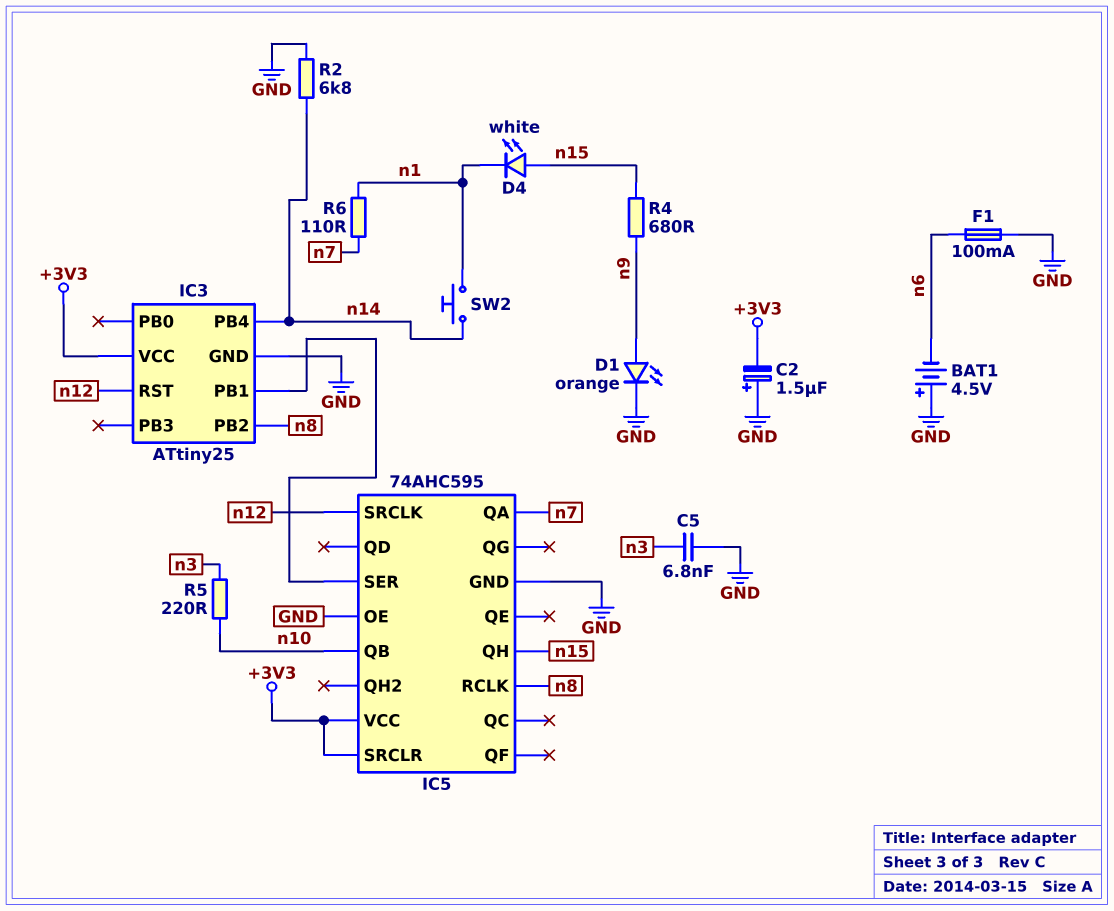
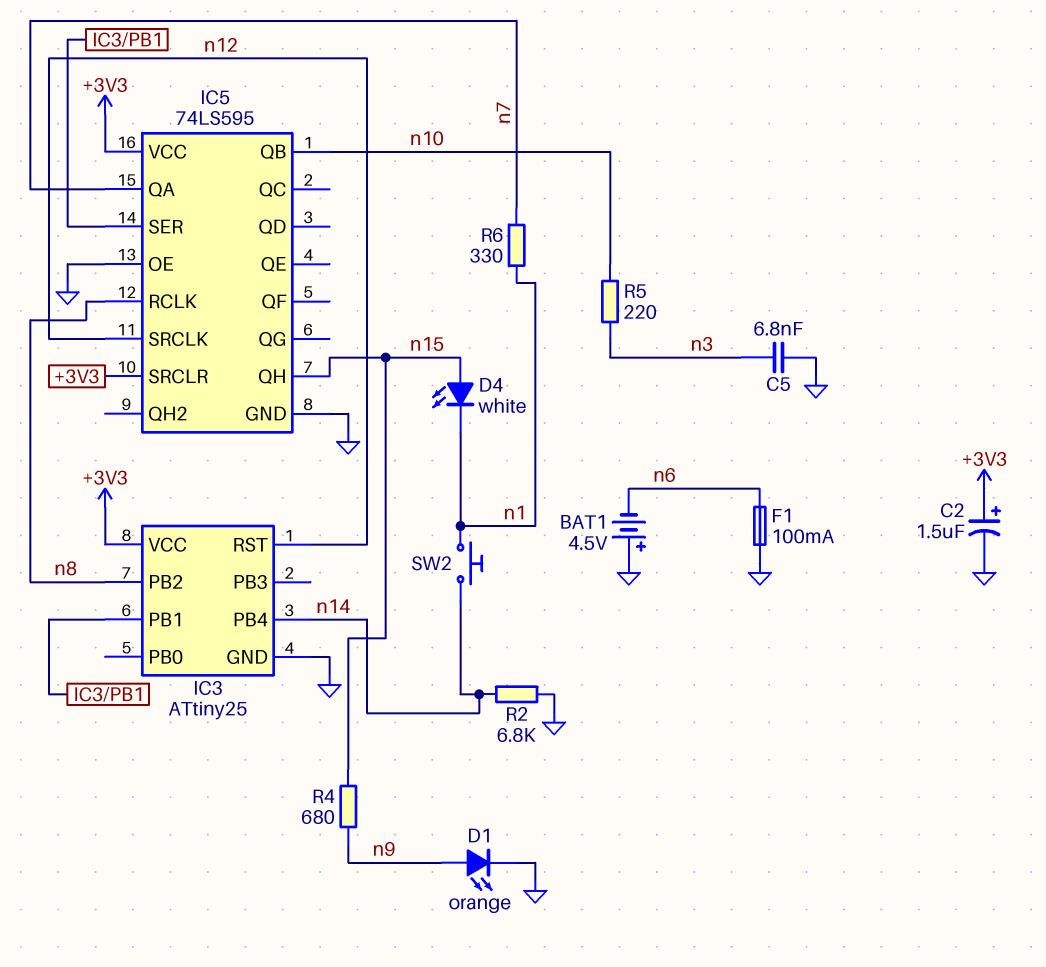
C2: 1.5uF (plus GND, minus +3V3) -> 1.5uF (plus +3V3, minus GND)
IC5: 74AHC595 -> 74LS595
R6: 110 (n1, n7) -> 330 (n1, n7)

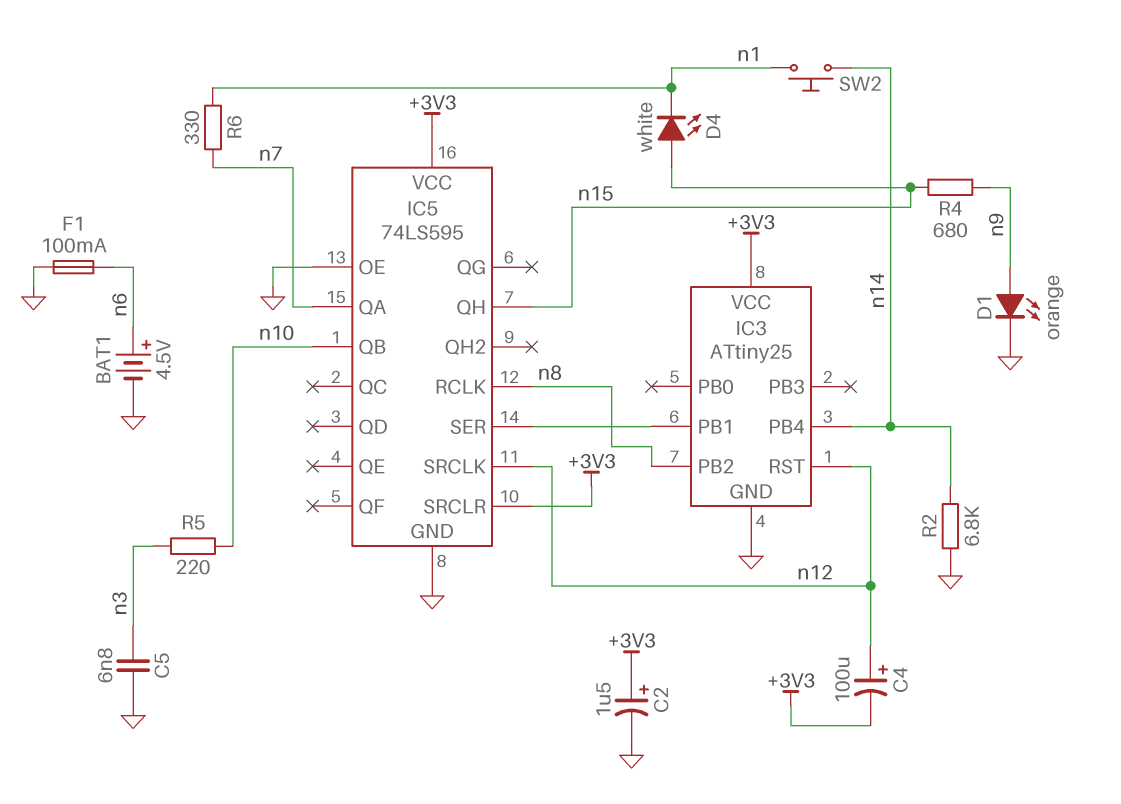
BAT1: 4.5V (plus GND, minus n6) -> 4.5V (plus n6, minus GND)
C4: none -> 100uF (plus n12, minus +3V3)

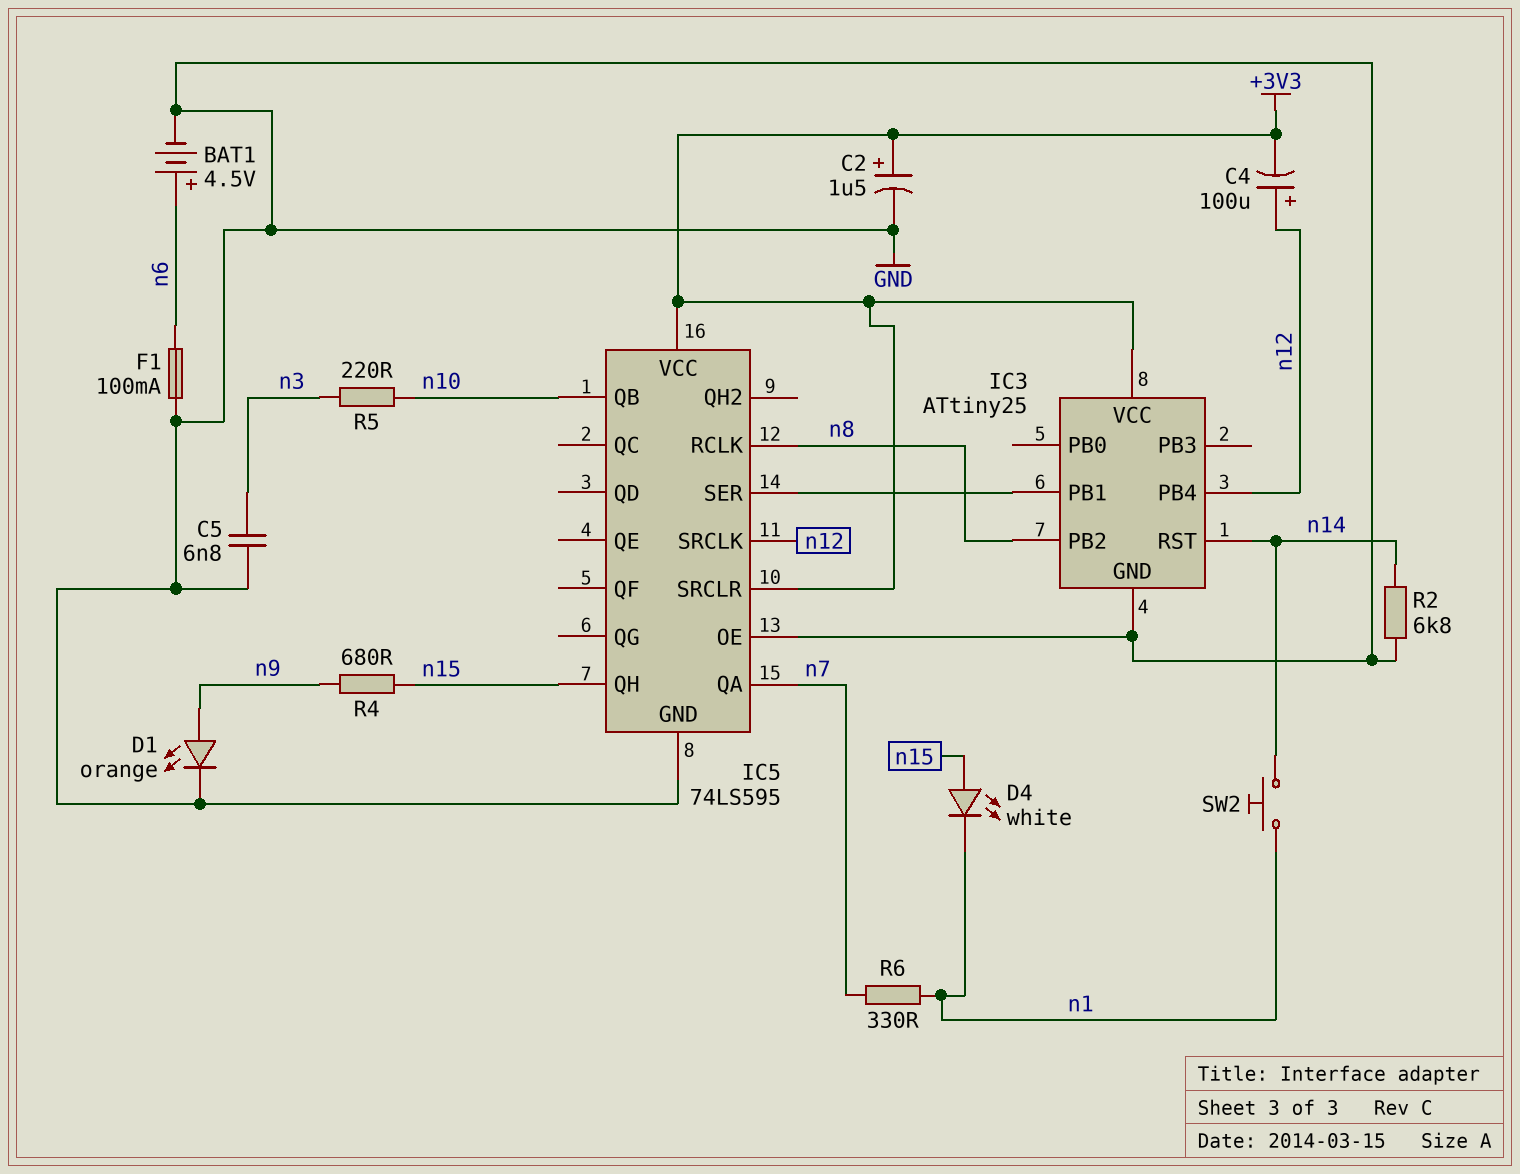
IC3 pin PB4: n14 -> n12
IC3 pin RST: n12 -> n14

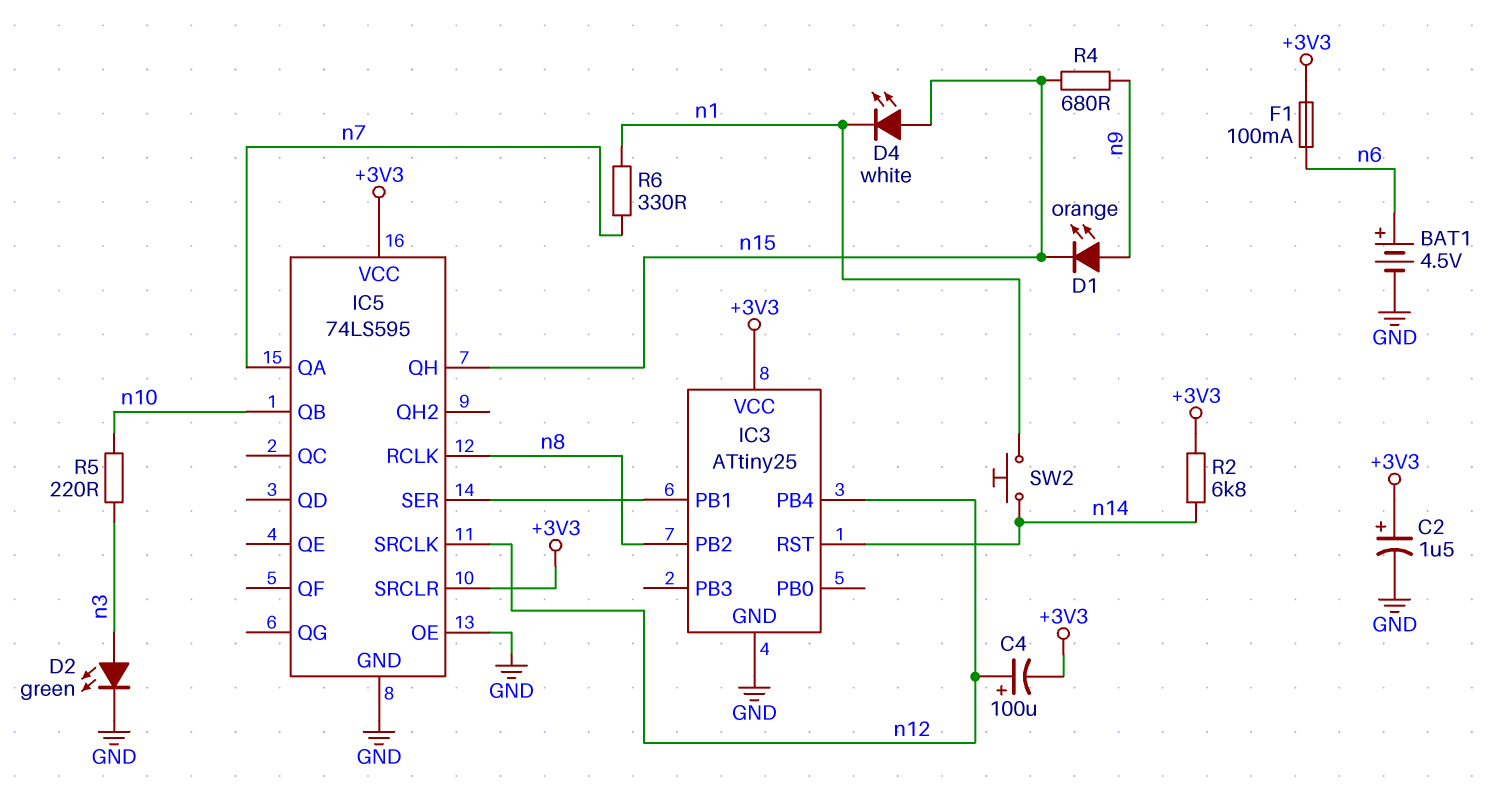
C5: 6.8nF (GND, n3) -> none
D1: LED orange (A n9, K GND) -> LED orange (A n9, K n15)
D2: none -> LED green (A n3, K GND)
F1: 100mA (GND, n6) -> 100mA (+3V3, n6)
R2: 6.8k (GND, n14) -> 6.8k (+3V3, n14)

